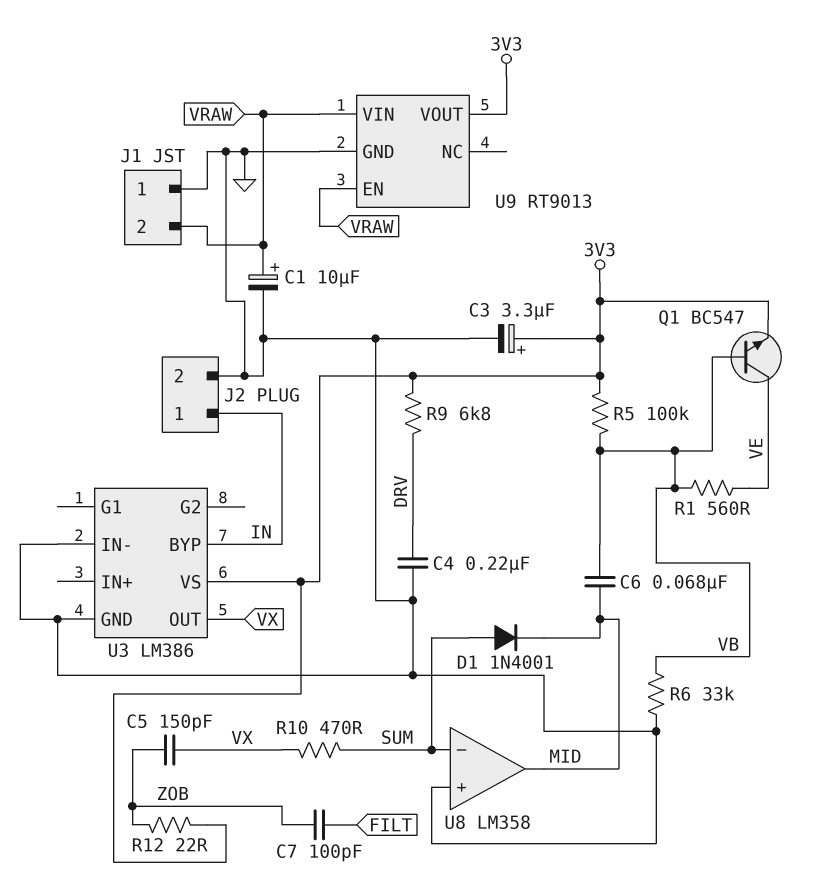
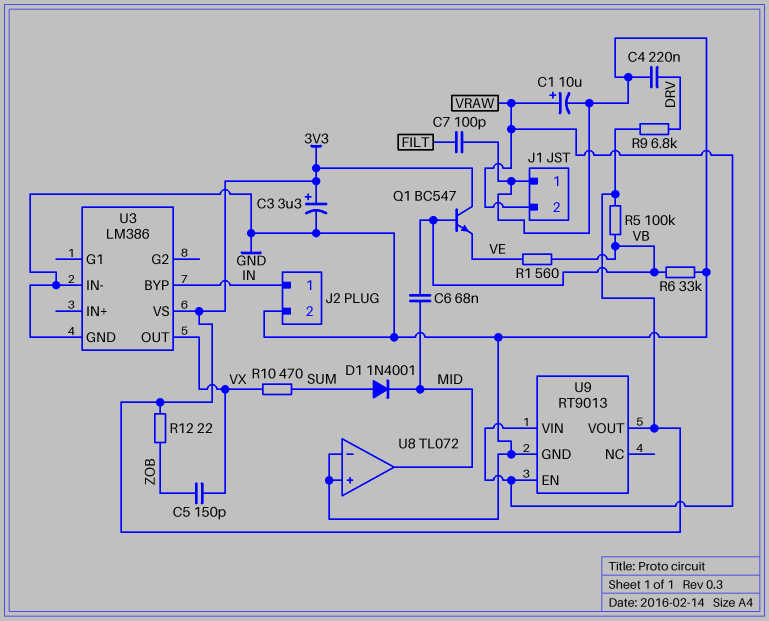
C7: 100pF (FILT, ZOB) -> 100pF (FILT, GND)
Q1: NPN BC547 (B VB, C VE, E 3V3) -> NPN BC547 (B VB, C 3V3, E VE)
U8: LM358 -> TL072
U8 pin in-: SUM -> GND

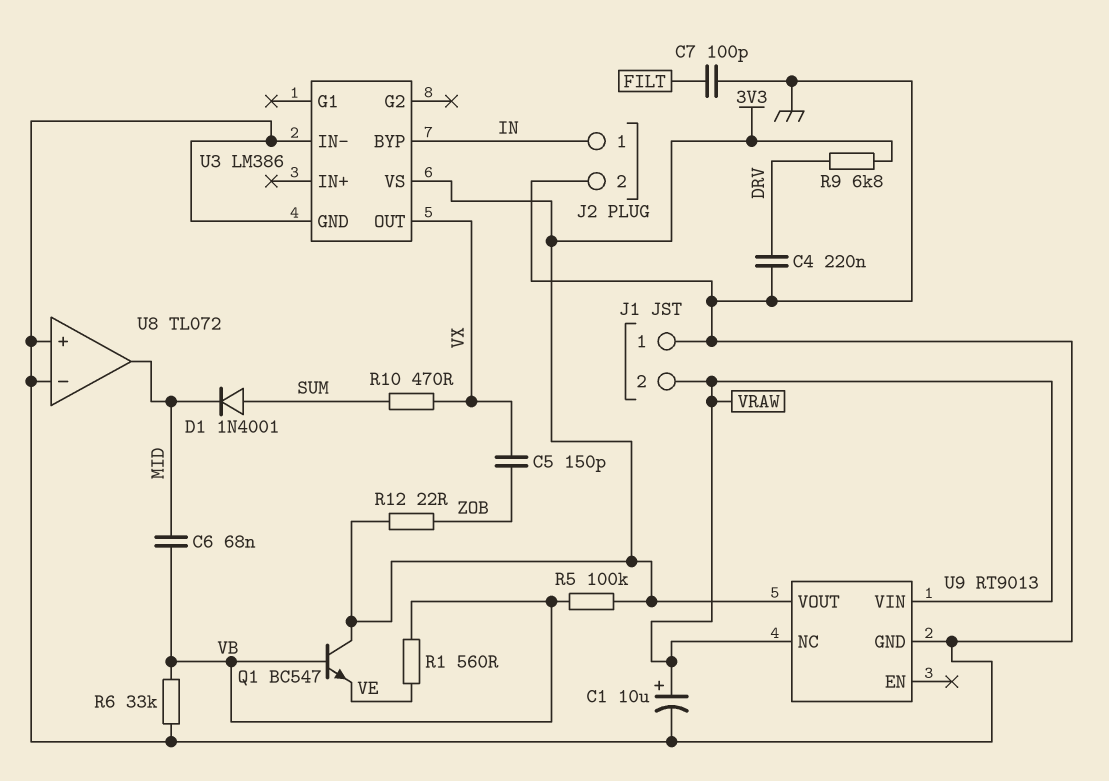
C3: 3.3uF (plus 3V3, minus GND) -> none
U9 pin EN: VRAW -> none
U9 pin NC: none -> VRAW

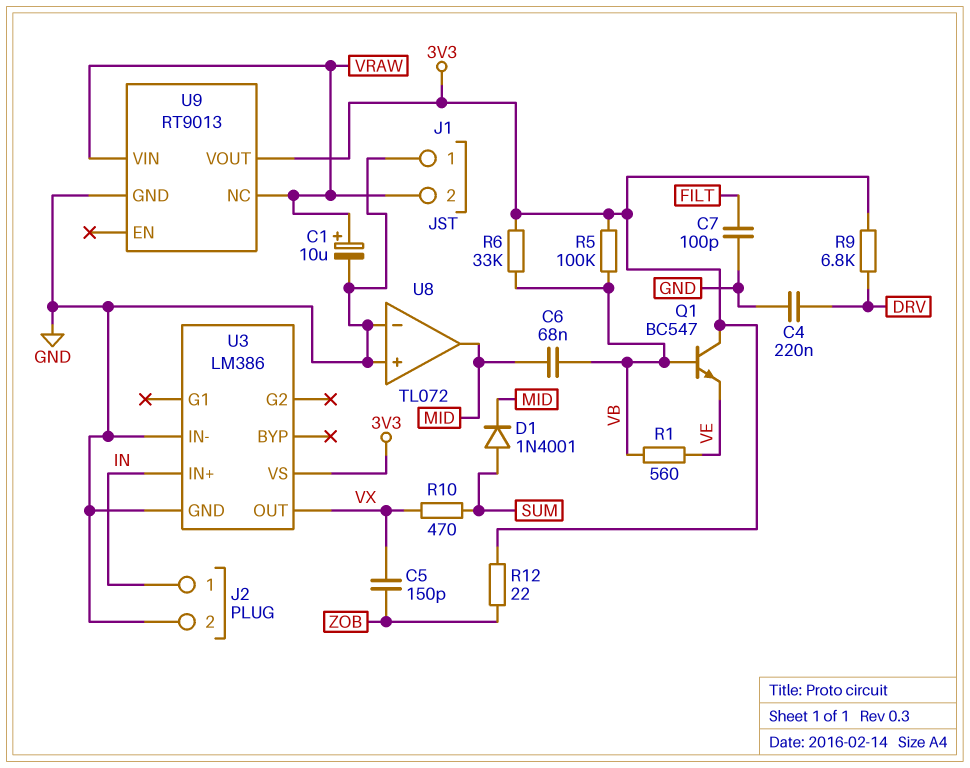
R6: 33k (GND, VB) -> 33k (3V3, VB)
U3 pin BYP: IN -> none
U3 pin IN+: none -> IN

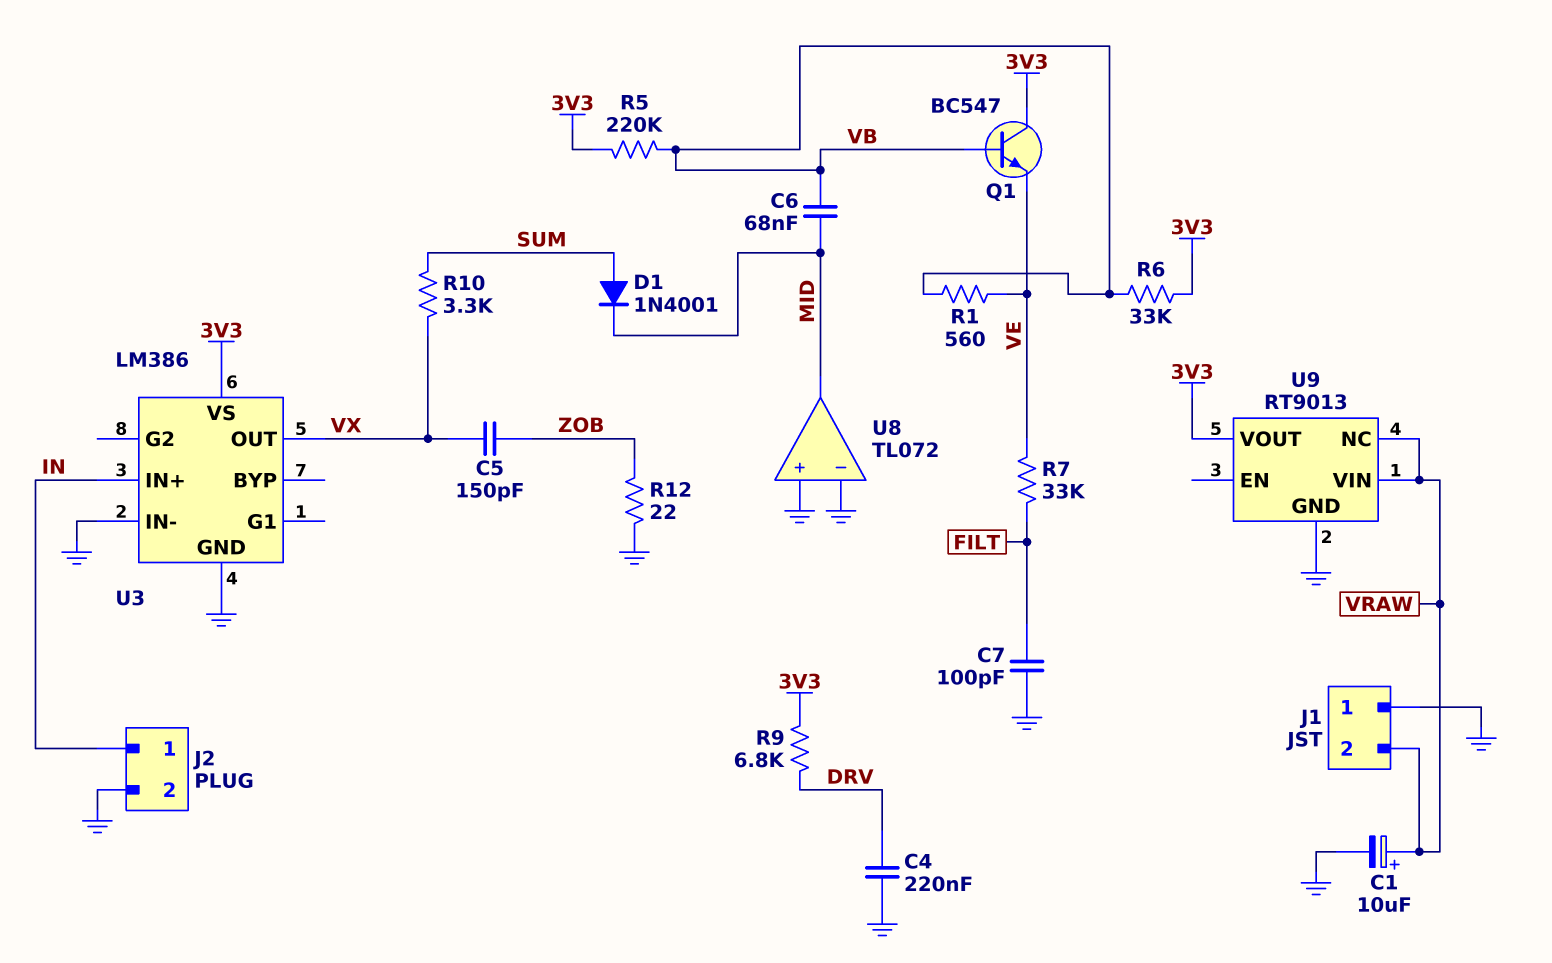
R5: 100k (3V3, VB) -> 220k (3V3, VB)
R7: none -> 33k (FILT, VE)
R10: 470 (SUM, VX) -> 3.3k (SUM, VX)
R12: 22 (3V3, ZOB) -> 22 (GND, ZOB)

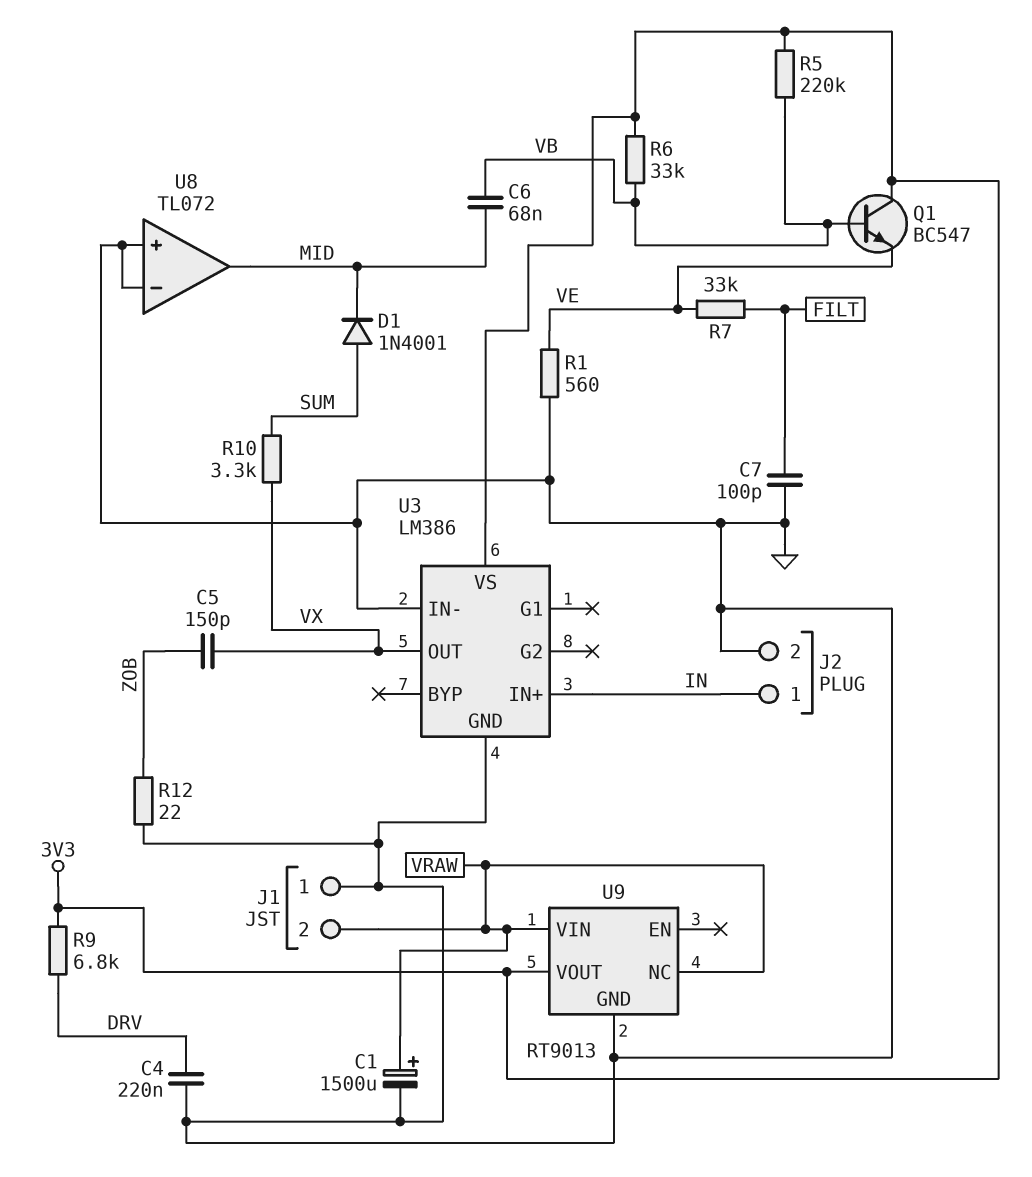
C1: 10uF (plus VRAW, minus GND) -> 1500uF (plus VRAW, minus GND)
R1: 560 (VB, VE) -> 560 (GND, VE)

